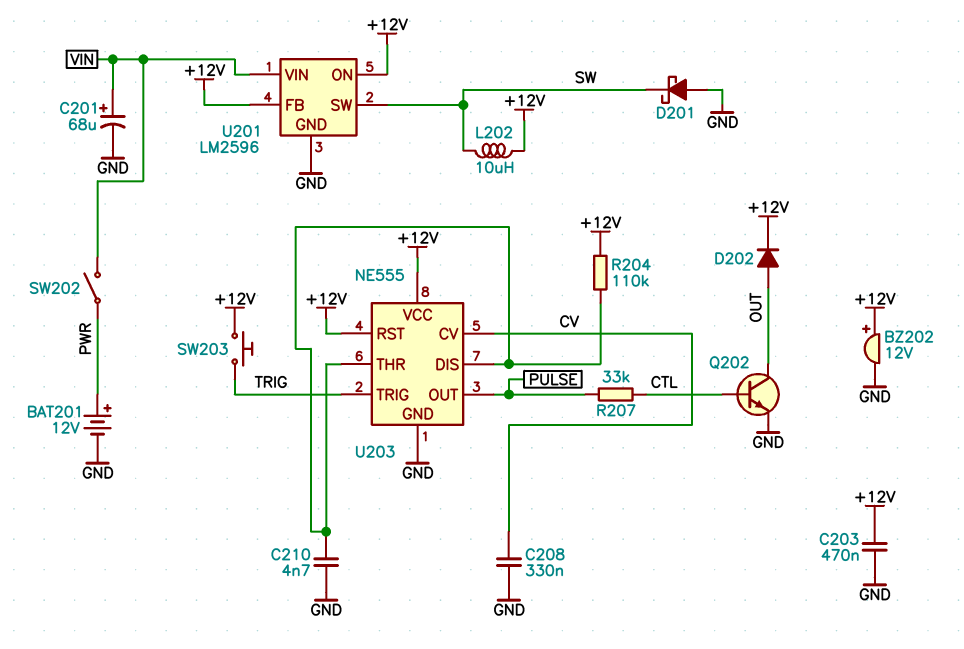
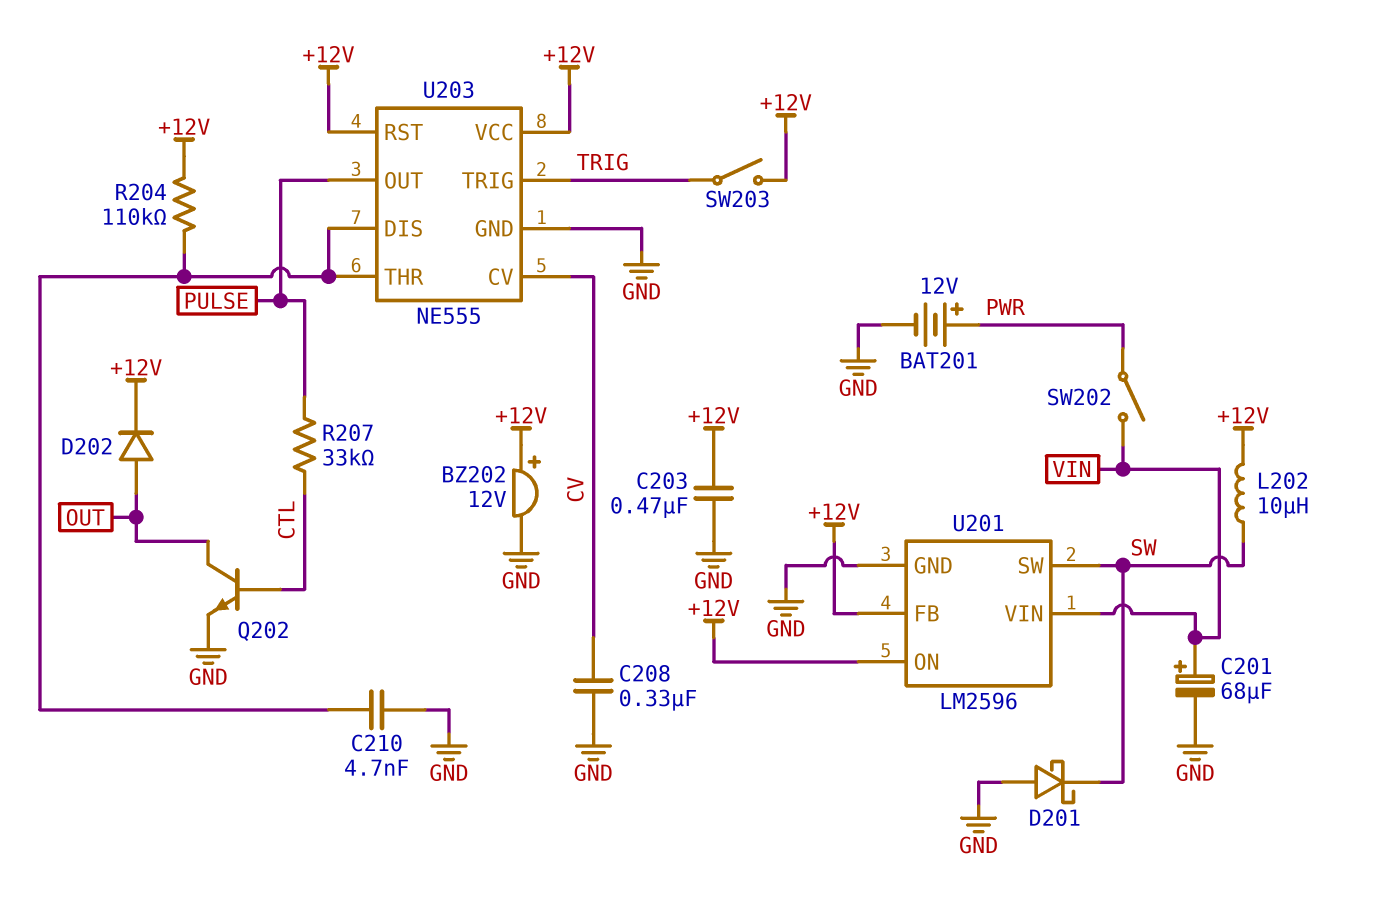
SW203: button (+12V, TRIG) -> switch (+12V, TRIG)

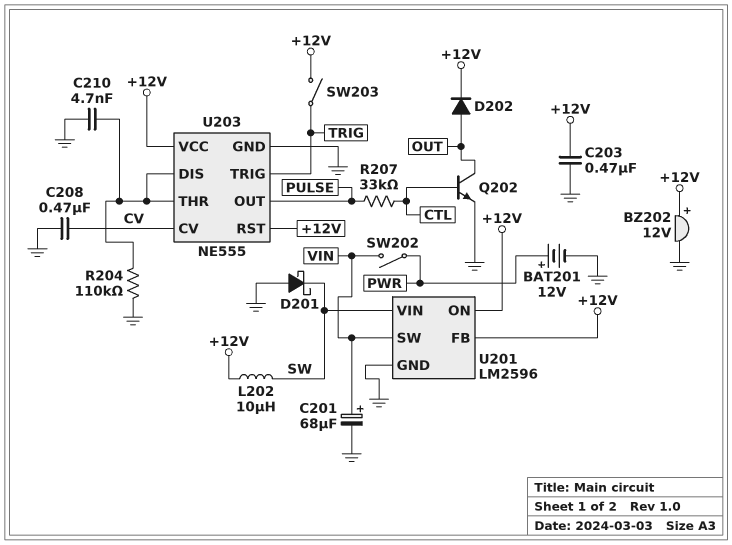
C208: 330nF (CV, GND) -> 470nF (CV, GND)
R204: 110k (+12V, U203/DIS) -> 110k (GND, U203/DIS)
U201 pin SW: SW -> VIN
U201 pin VIN: VIN -> SW

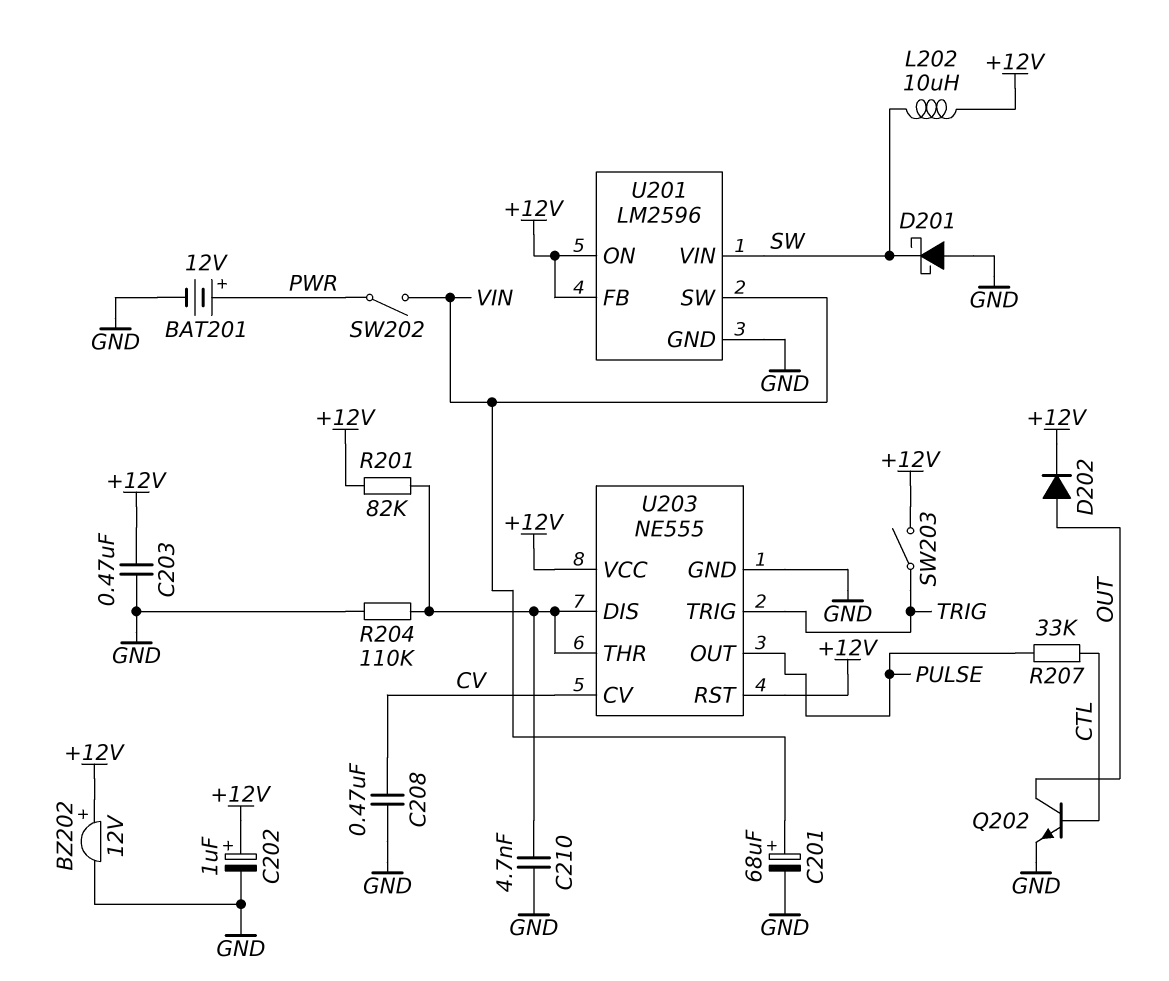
C202: none -> 1uF (plus +12V, minus GND)
R201: none -> 82k (+12V, U203/DIS)

